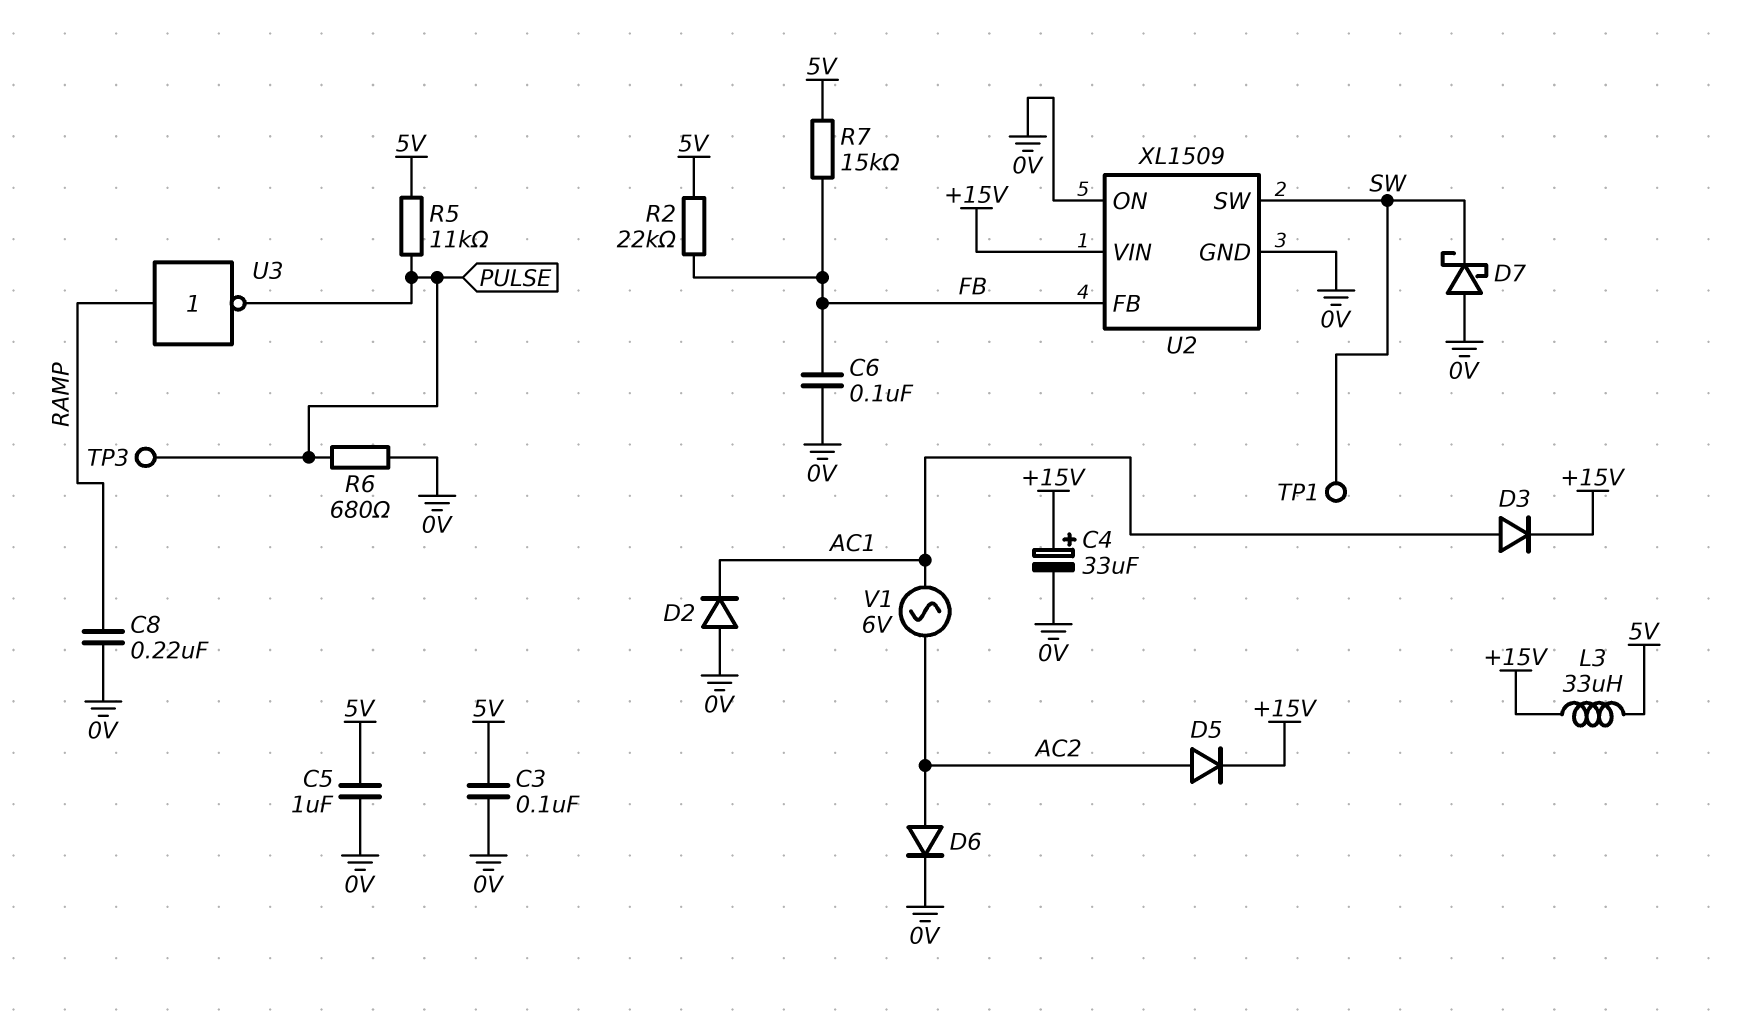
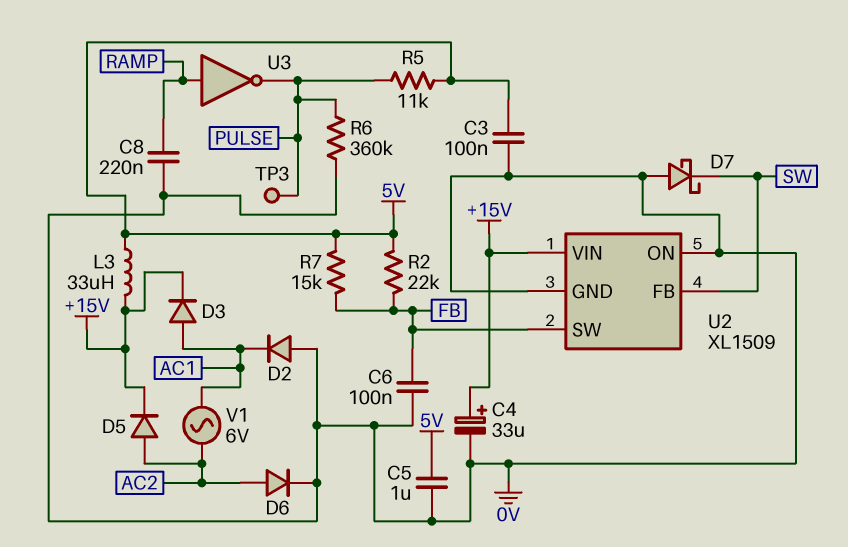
R6: 680 (0V, PULSE) -> 360k (0V, PULSE)
TP1: test point (SW) -> none
U2 pin FB: FB -> SW
U2 pin SW: SW -> FB

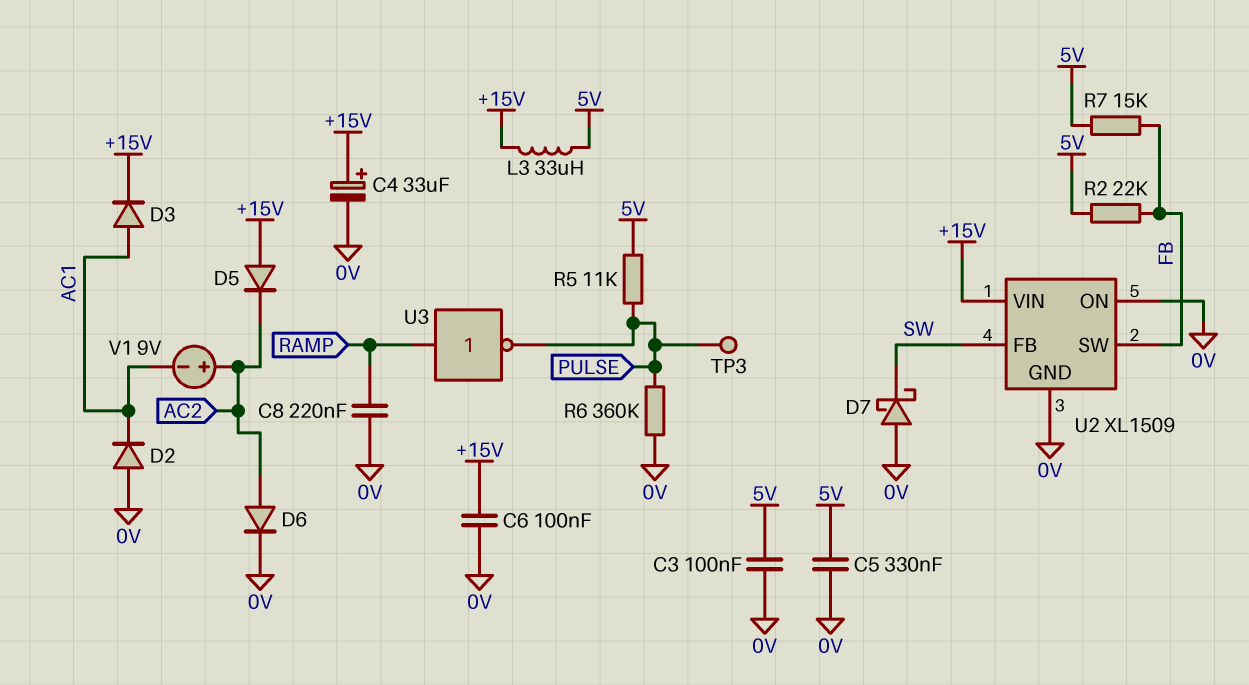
C5: 1uF (0V, 5V) -> 330nF (0V, 5V)
C6: 100nF (0V, FB) -> 100nF (+15V, 0V)
D5: diode (A AC2, K +15V) -> diode (A +15V, K AC2)
V1: AC 6V (AC1, AC2) -> 9V (plus AC2, minus AC1)

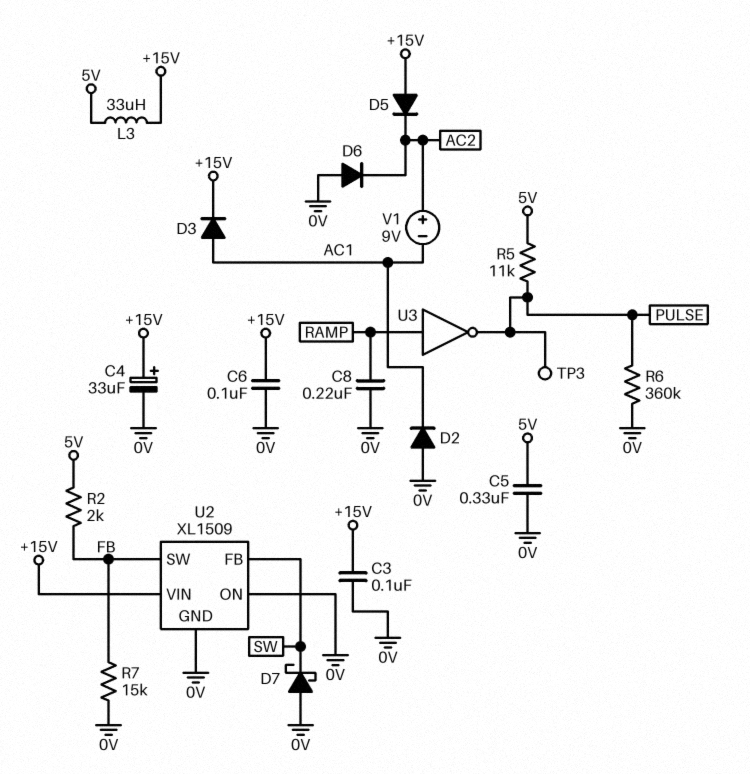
C3: 100nF (0V, 5V) -> 100nF (+15V, 0V)
D6: diode (A AC2, K 0V) -> diode (A 0V, K AC2)
R2: 22k (5V, FB) -> 2k (5V, FB)
R7: 15k (5V, FB) -> 15k (0V, FB)

